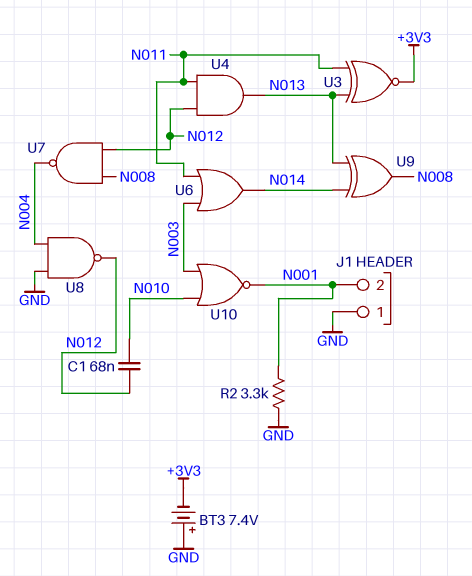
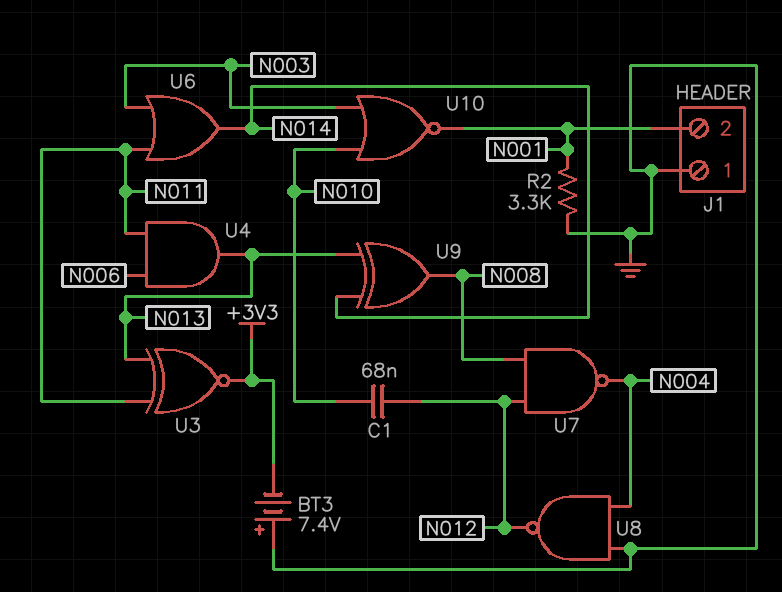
U4: AND (in N011, in N012, out N013) -> AND (in N006, in N011, out N013)

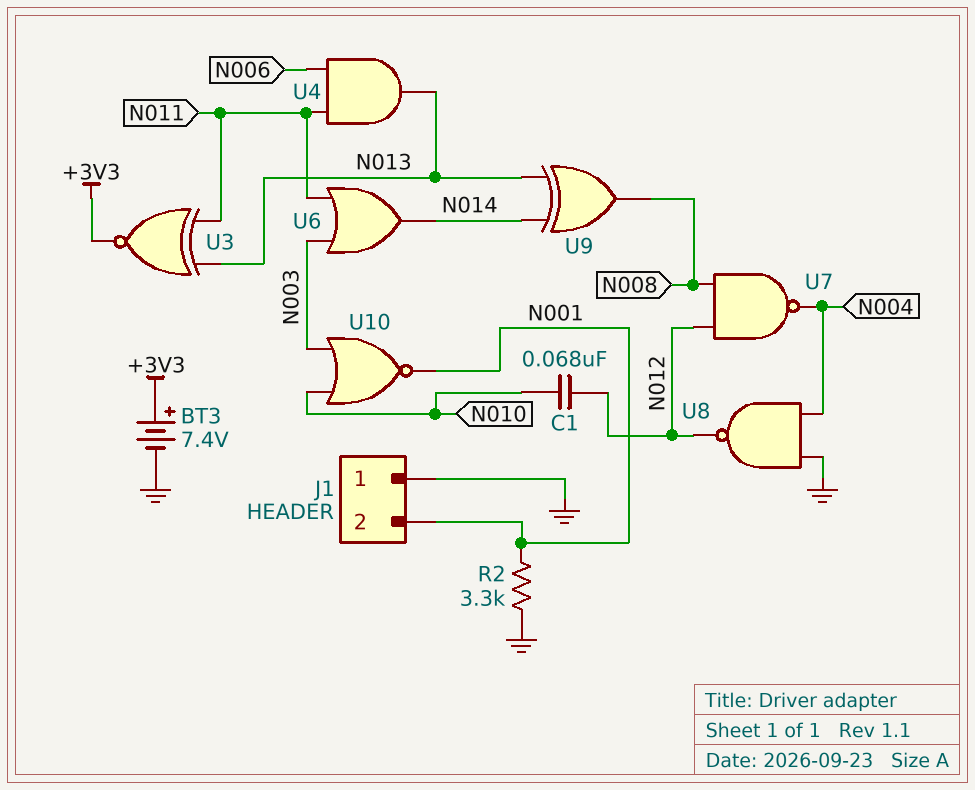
BT3: 7.4V (plus GND, minus +3V3) -> 7.4V (plus +3V3, minus GND)

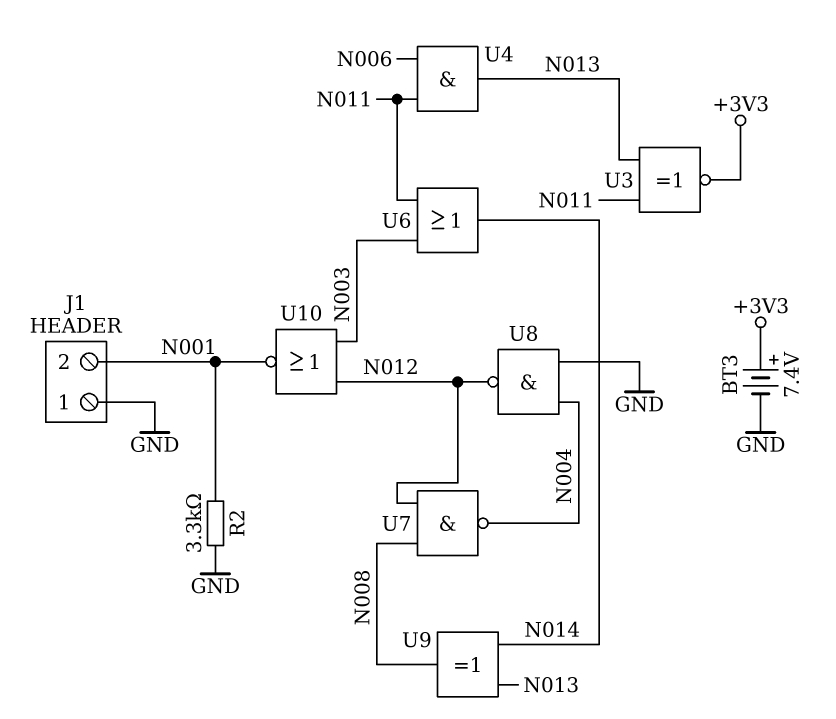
C1: 68nF (N010, N012) -> none
U10: NOR (in N003, in N010, out N001) -> NOR (in N003, in N012, out N001)

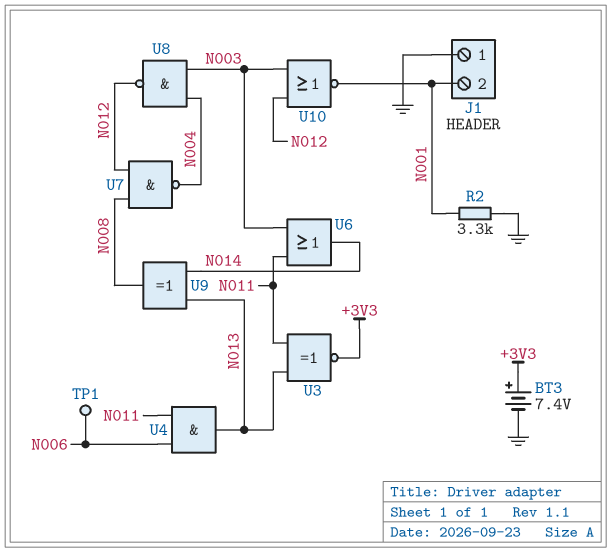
TP1: none -> test point (N006)
U8: NAND (in GND, in N004, out N012) -> NAND (in N003, in N004, out N012)

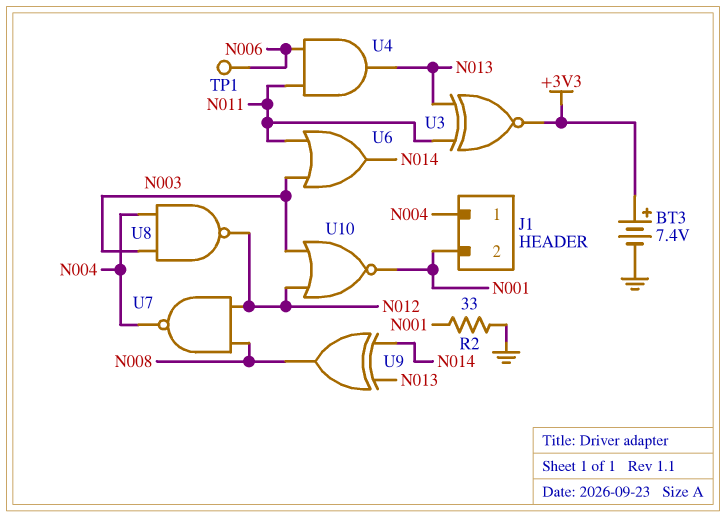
J1 pin 1: GND -> N004
R2: 3.3k (GND, N001) -> 33 (GND, N001)

